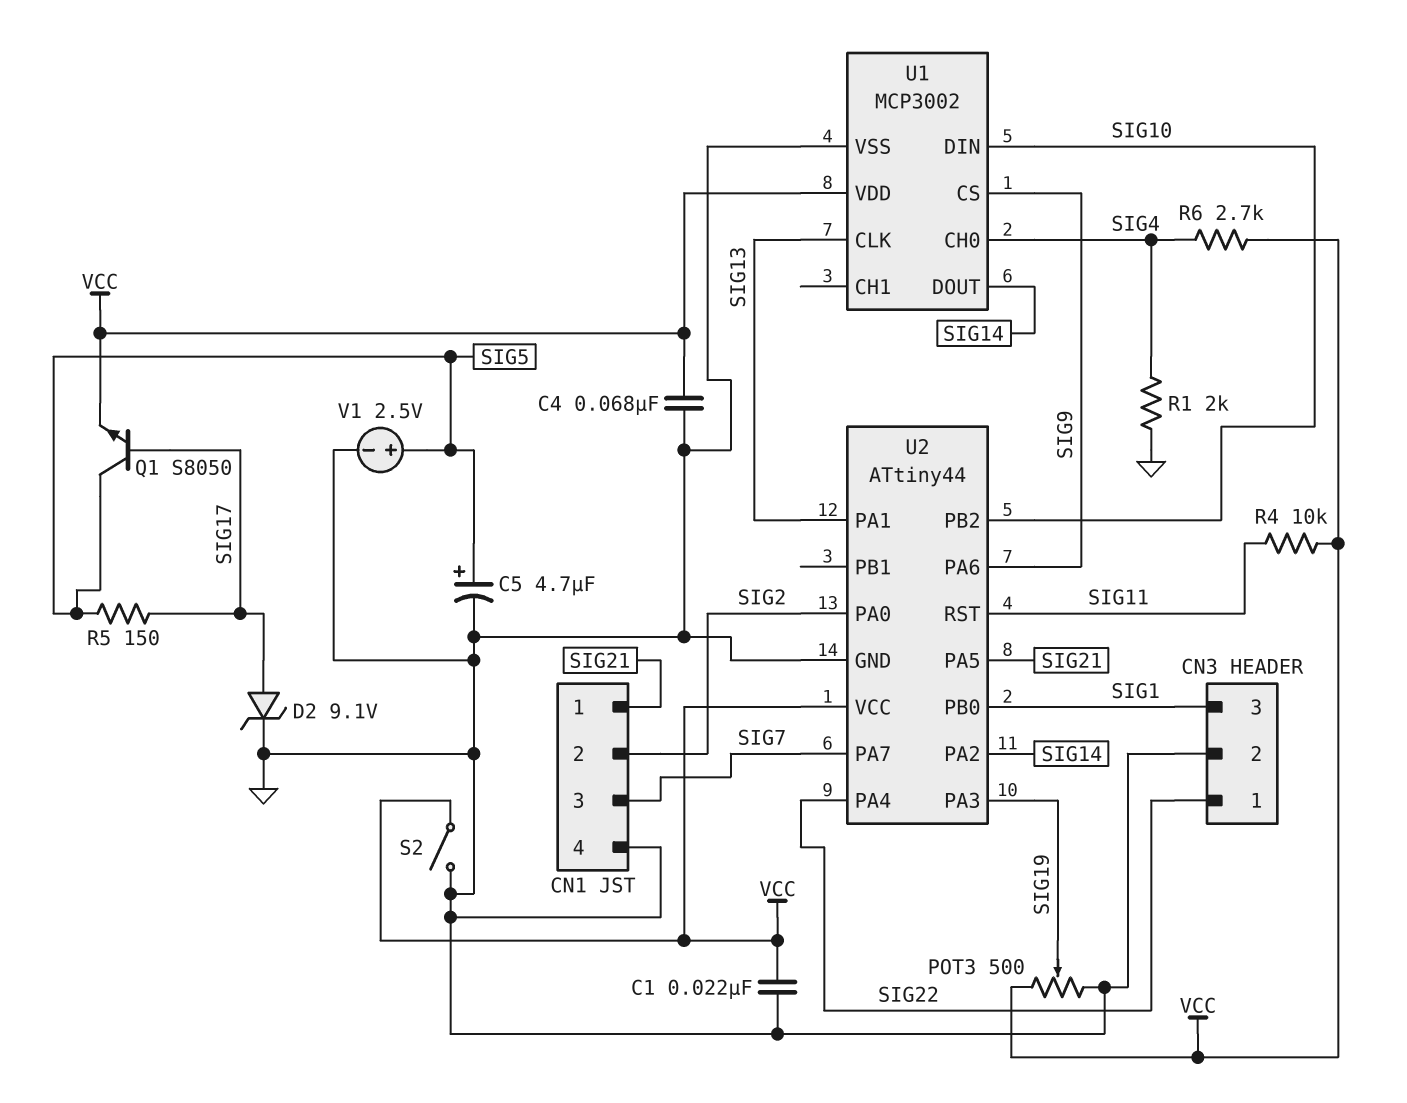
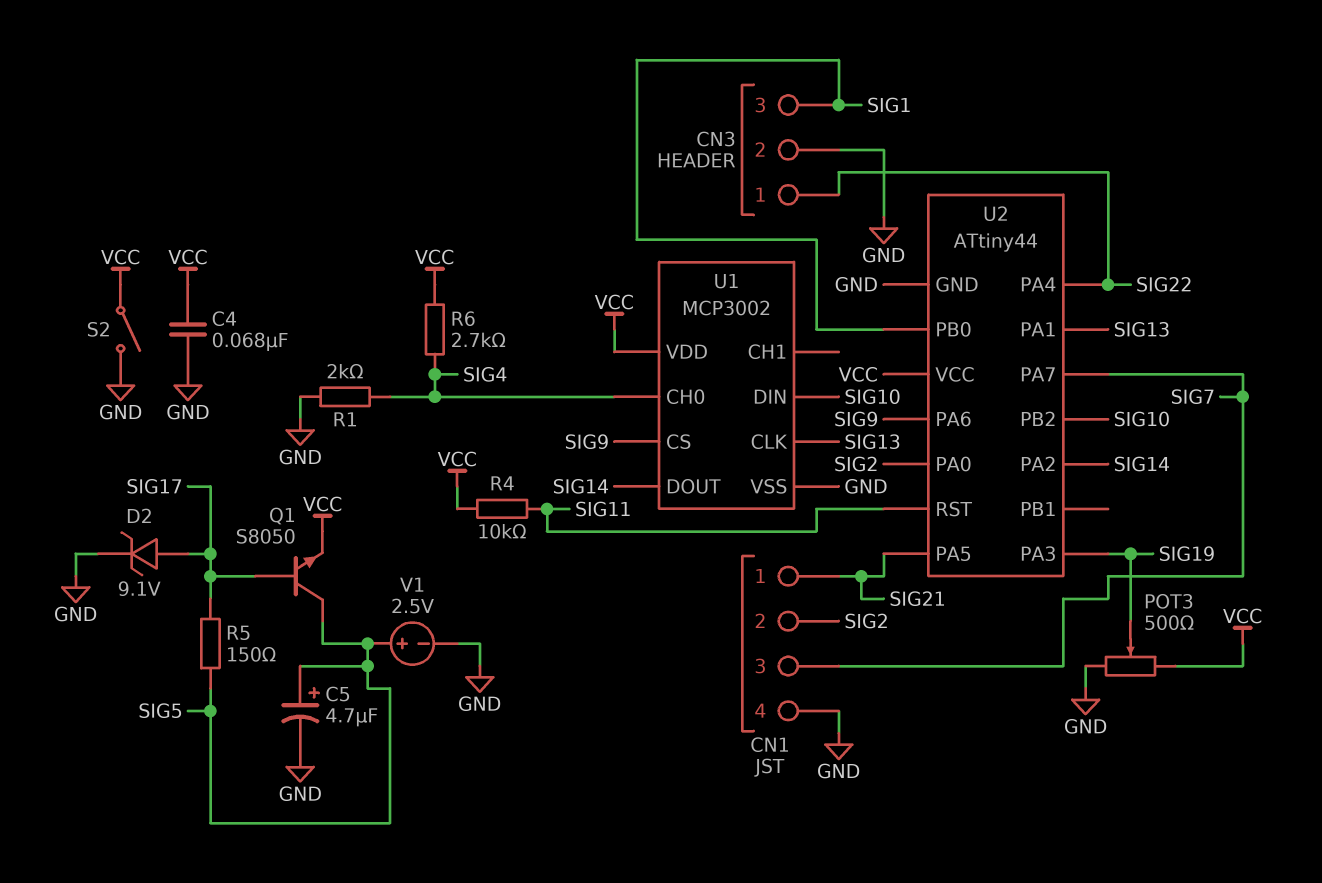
C1: 22nF (GND, VCC) -> none

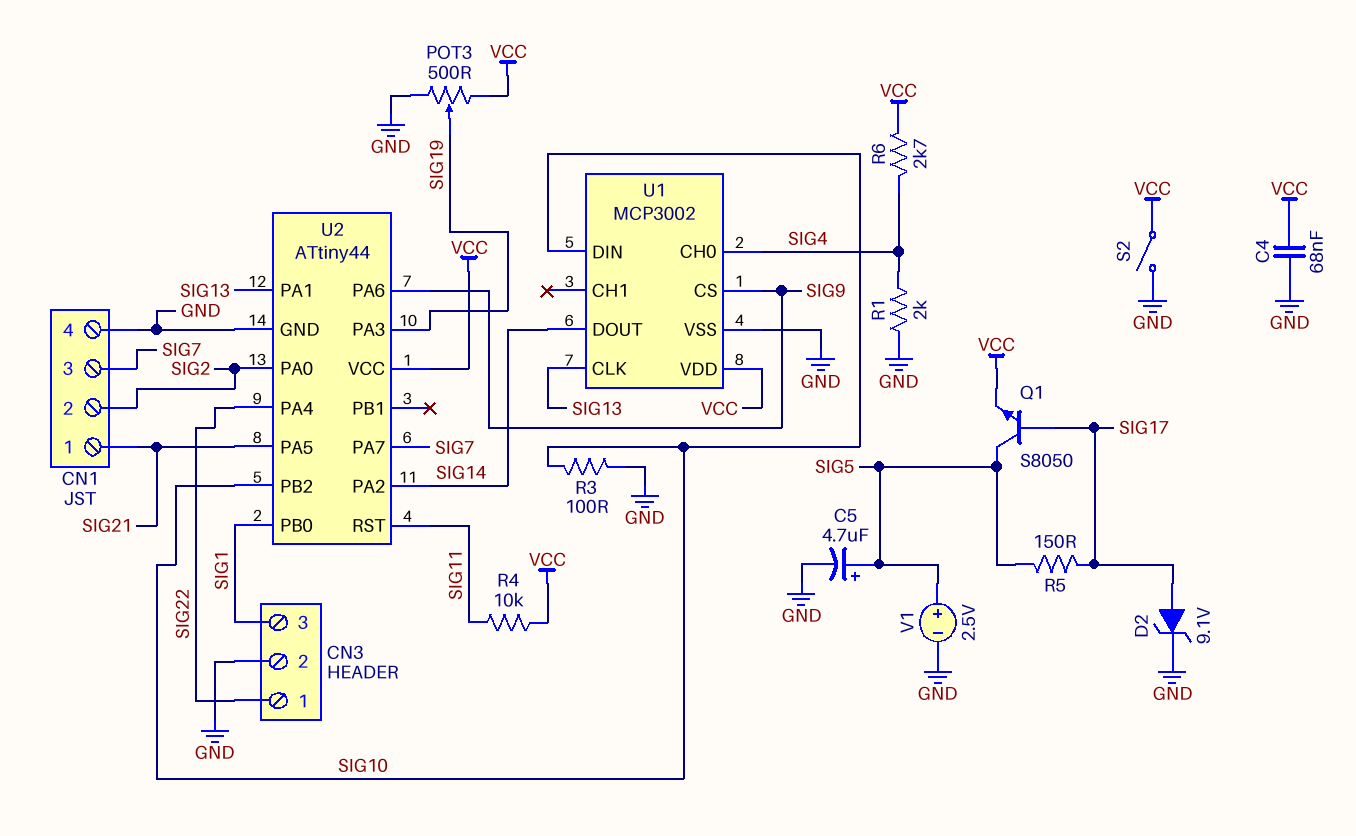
R3: none -> 100 (GND, SIG10)

